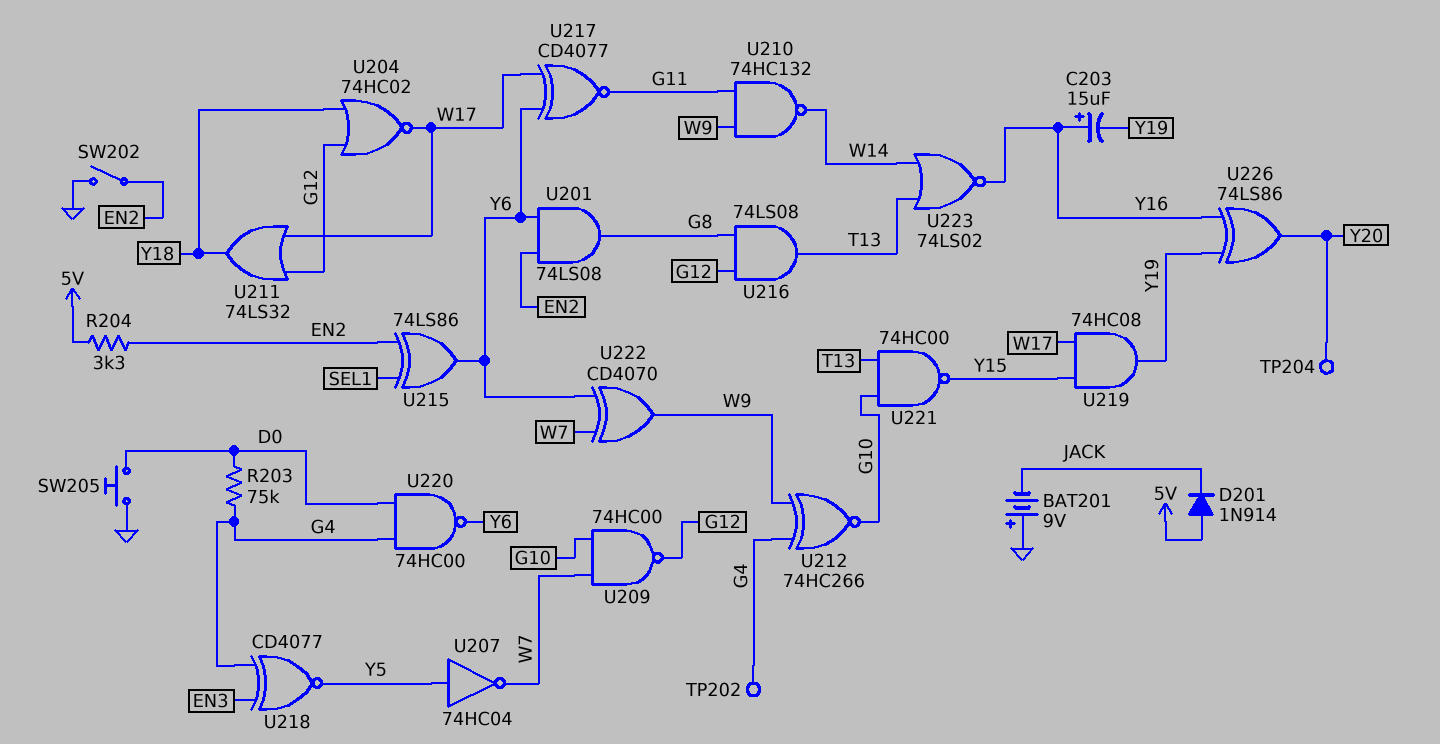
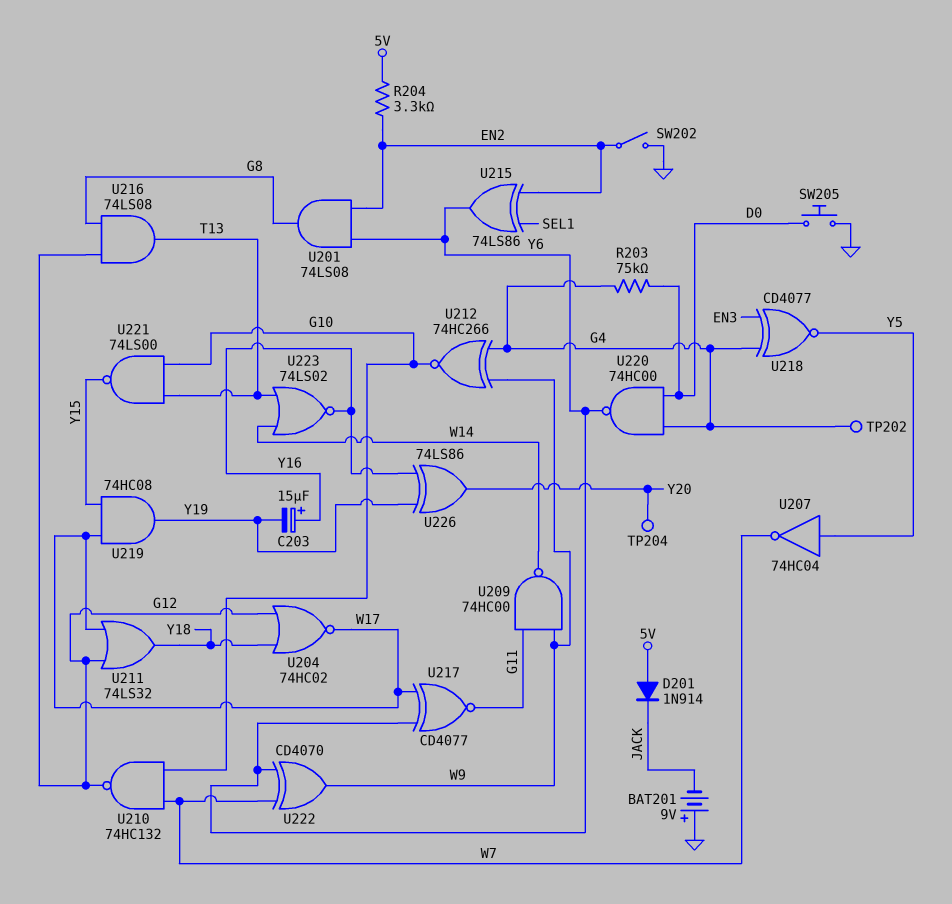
U209: NAND 74HC00 (in G10, in W7, out G12) -> NAND 74HC00 (in G11, in W9, out W14)
U210: NAND 74HC132 (in G11, in W9, out W14) -> NAND 74HC132 (in G10, in W7, out G12)
U221: NAND 74HC00 (in G10, in T13, out Y15) -> NAND 74LS00 (in G10, in T13, out Y15)

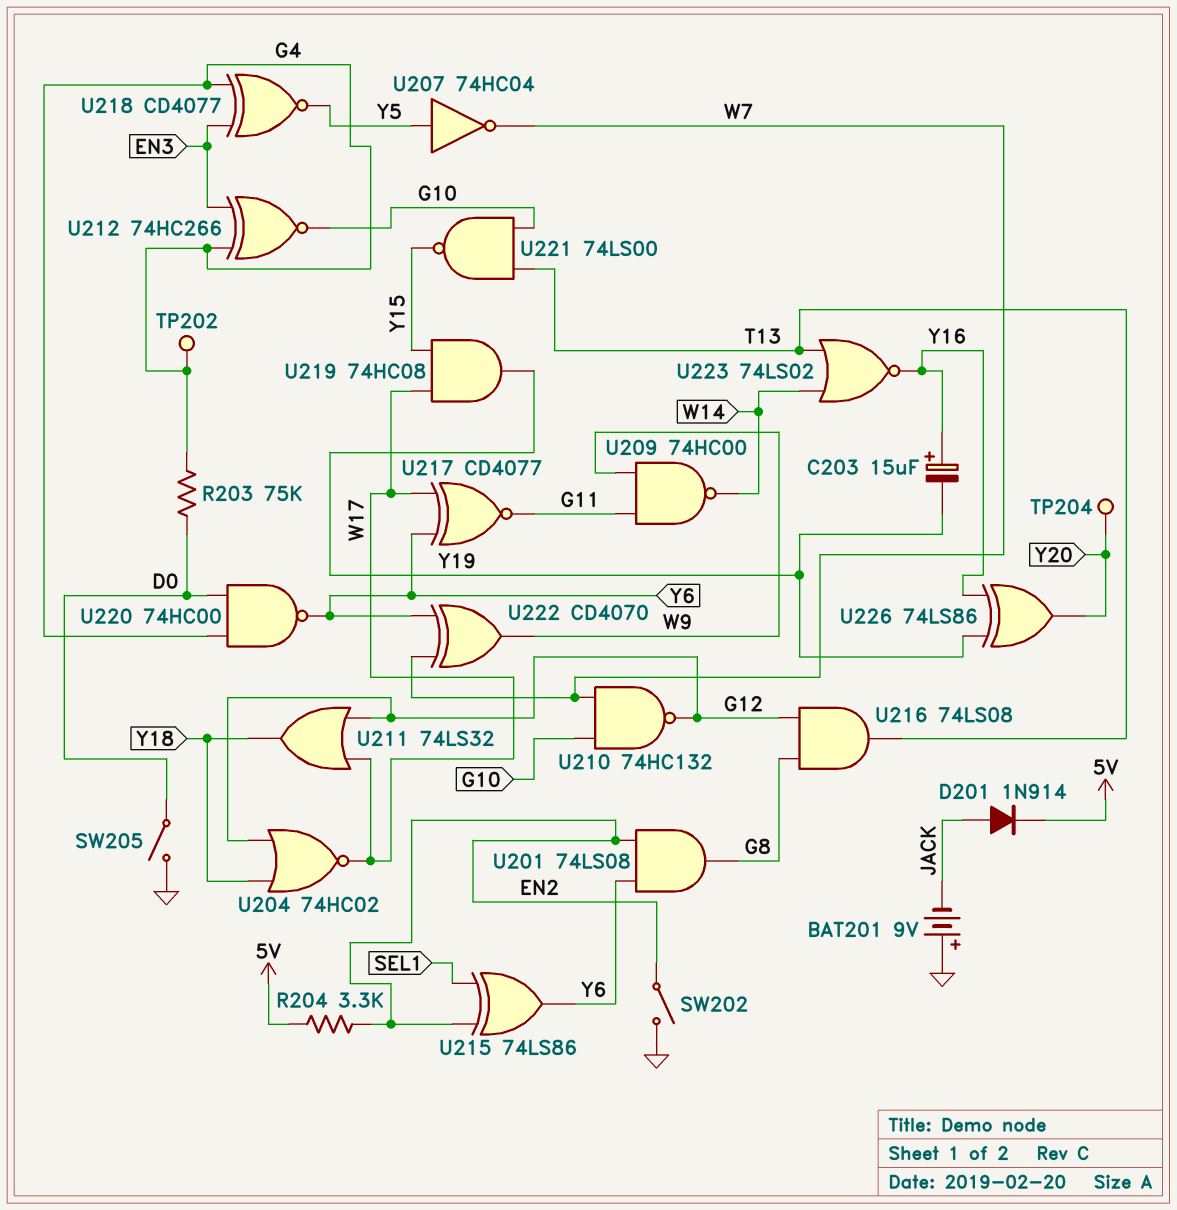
D201: diode 1N914 (A 5V, K JACK) -> diode 1N914 (A JACK, K 5V)
SW205: button (D0, GND) -> switch (D0, GND)
U212: XNOR 74HC266 (in G4, in W9, out G10) -> XNOR 74HC266 (in EN3, in G4, out G10)

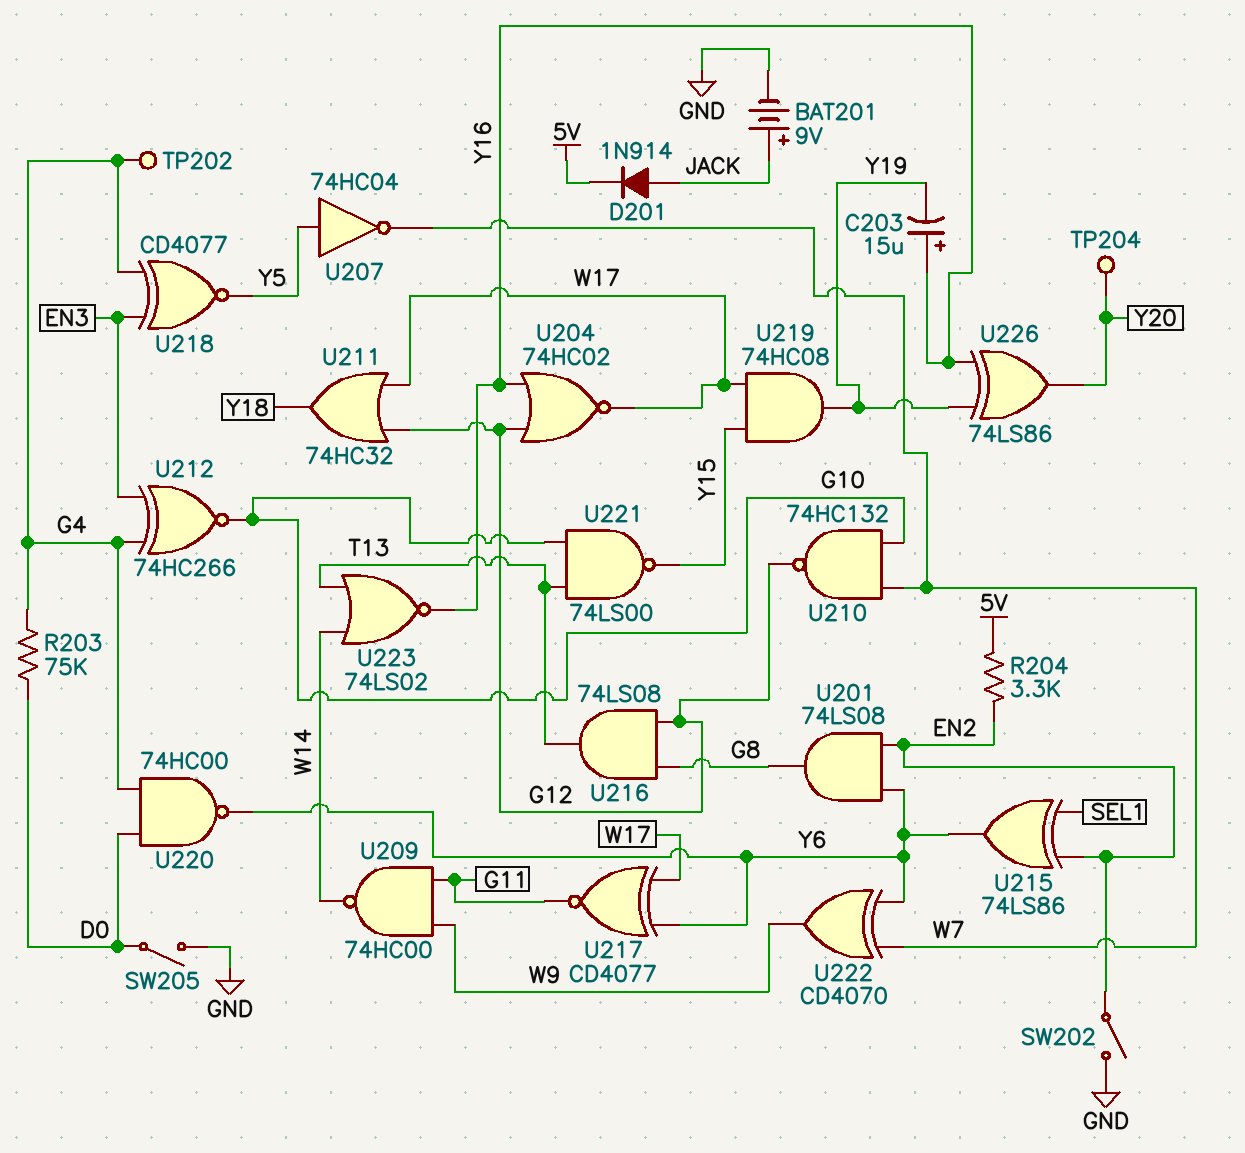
BAT201: 9V (plus GND, minus JACK) -> 9V (plus JACK, minus GND)
U204: NOR 74HC02 (in G12, in Y18, out W17) -> NOR 74HC02 (in G12, in Y16, out W17)
U211: OR 74LS32 (in G12, in W17, out Y18) -> OR 74HC32 (in G12, in W17, out Y18)

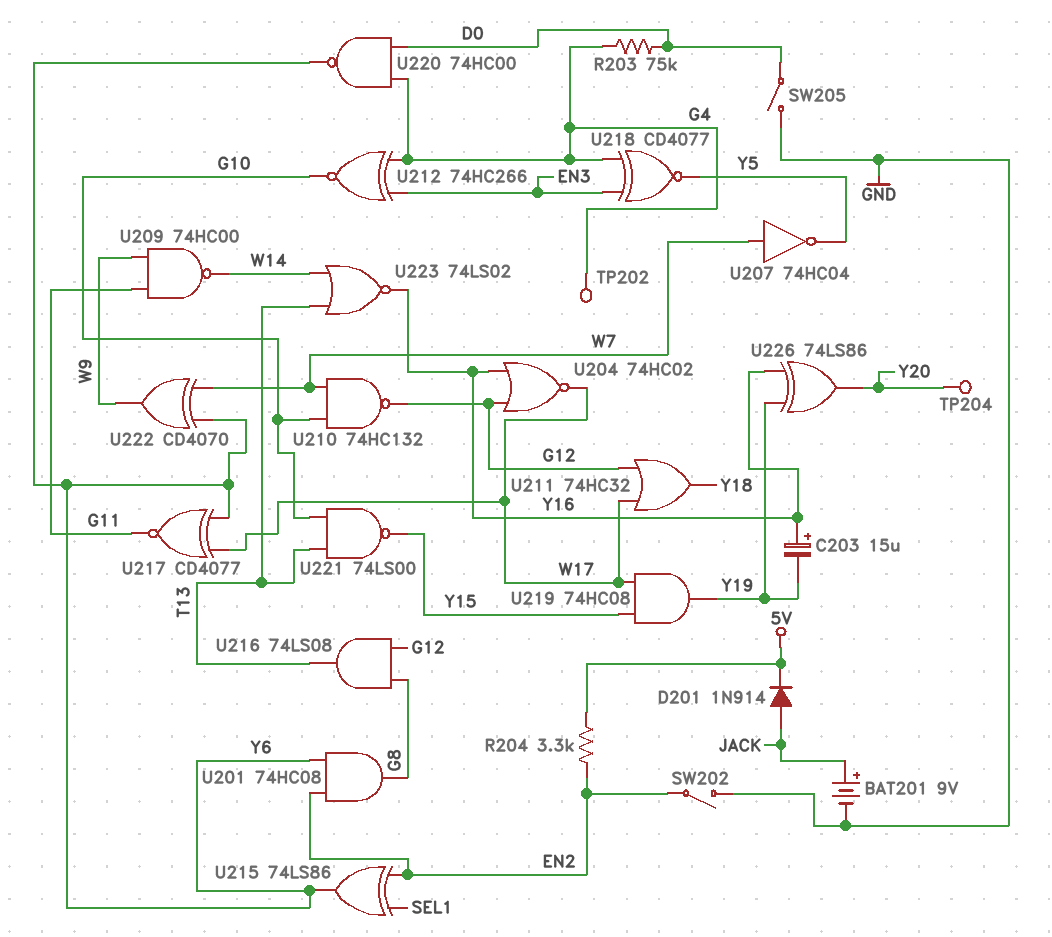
U201: AND 74LS08 (in EN2, in Y6, out G8) -> AND 74HC08 (in EN2, in Y6, out G8)
U207: NOT 74HC04 (in Y5, out W7) -> NOT 74HC04 (in W7, out Y5)

